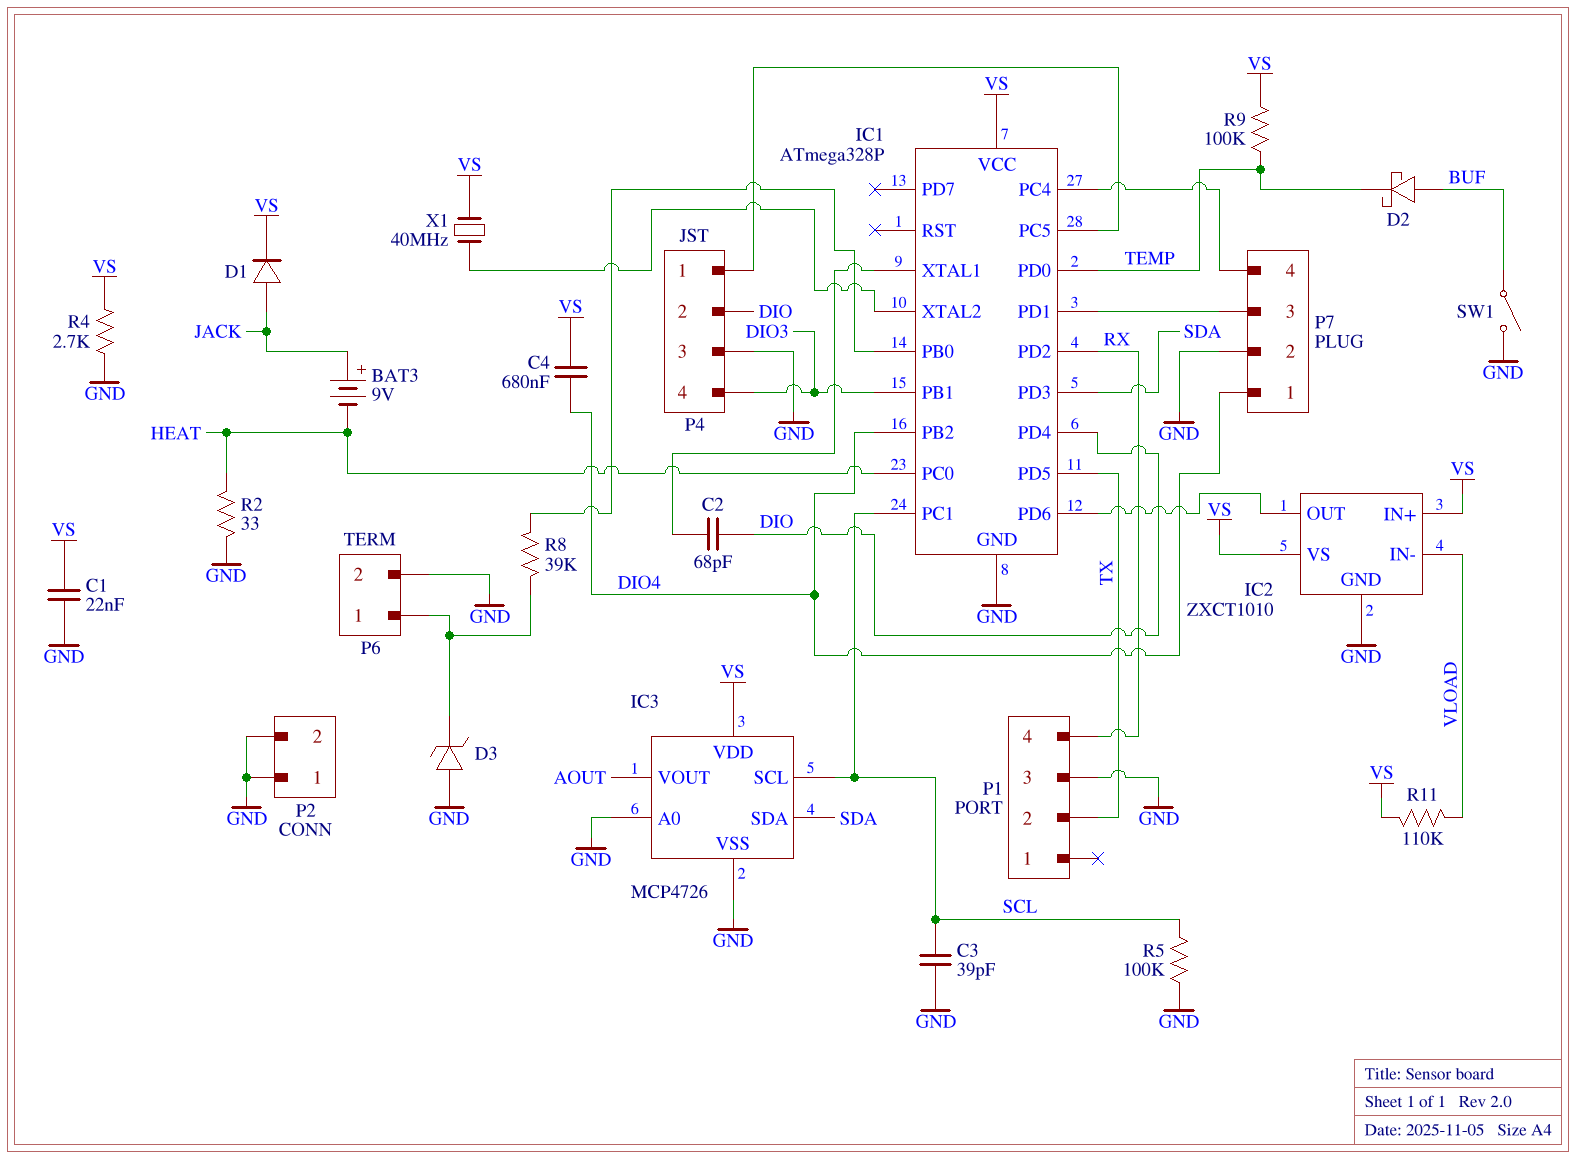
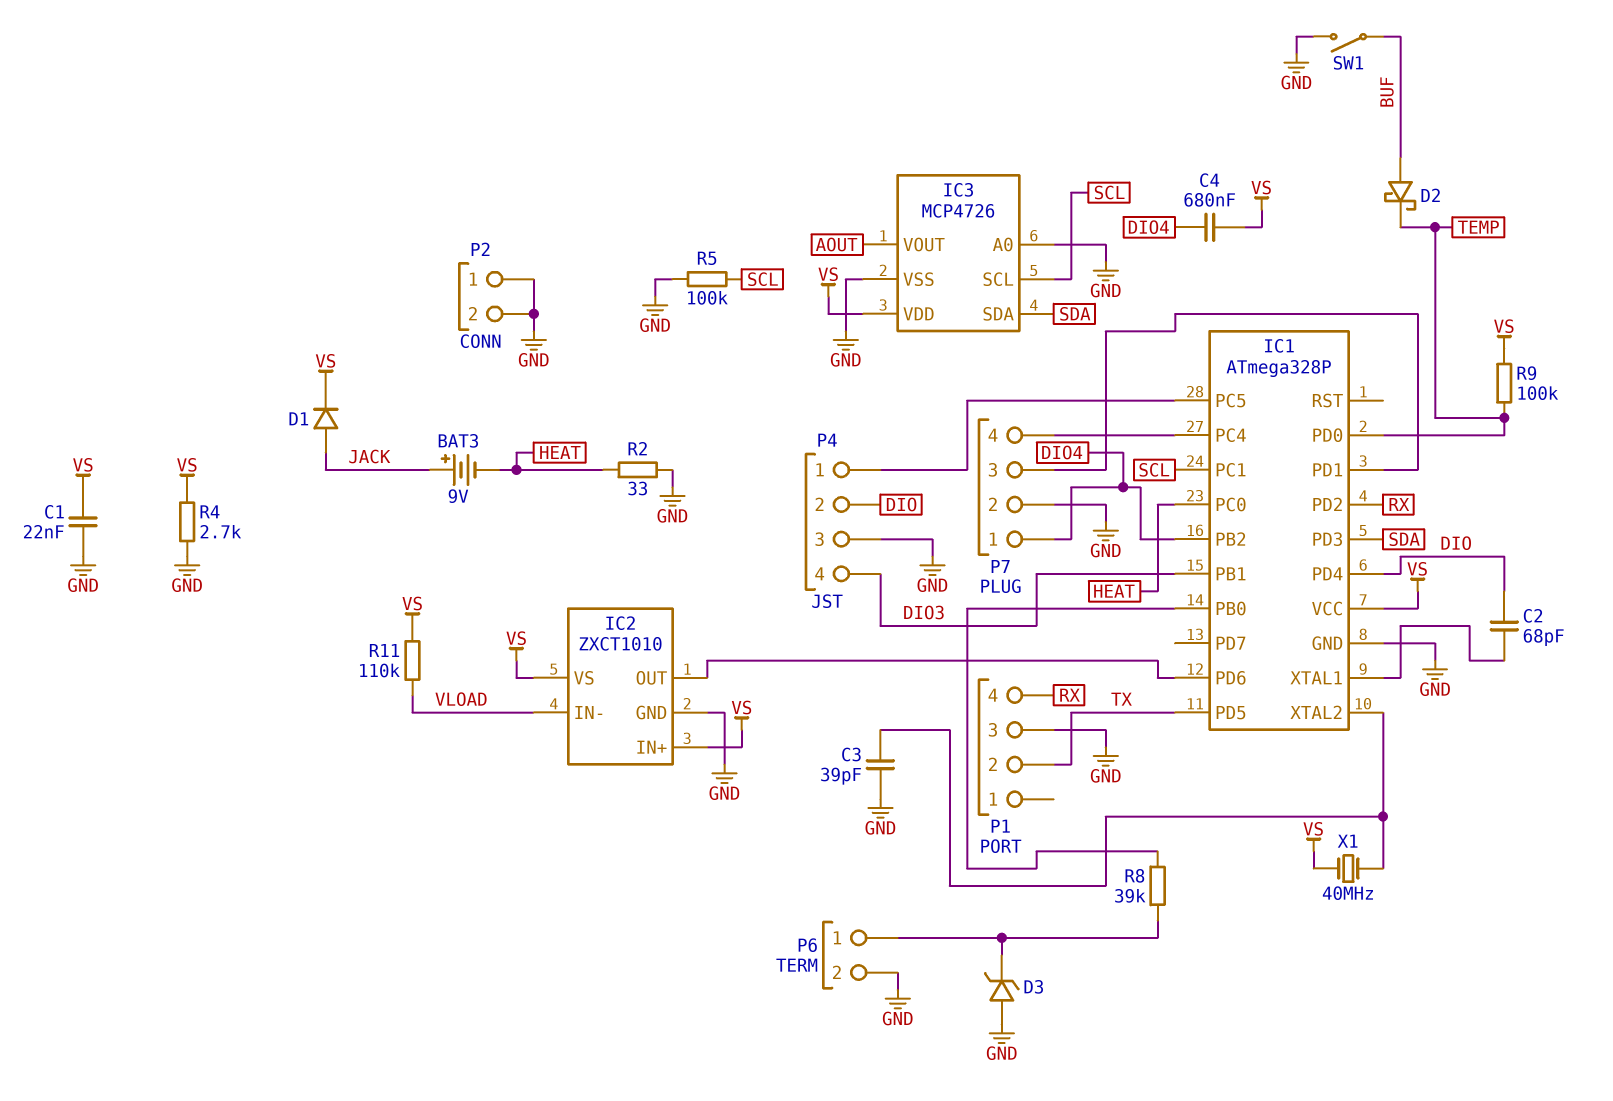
C3: 39pF (GND, SCL) -> 39pF (GND, IC1/XTAL2)

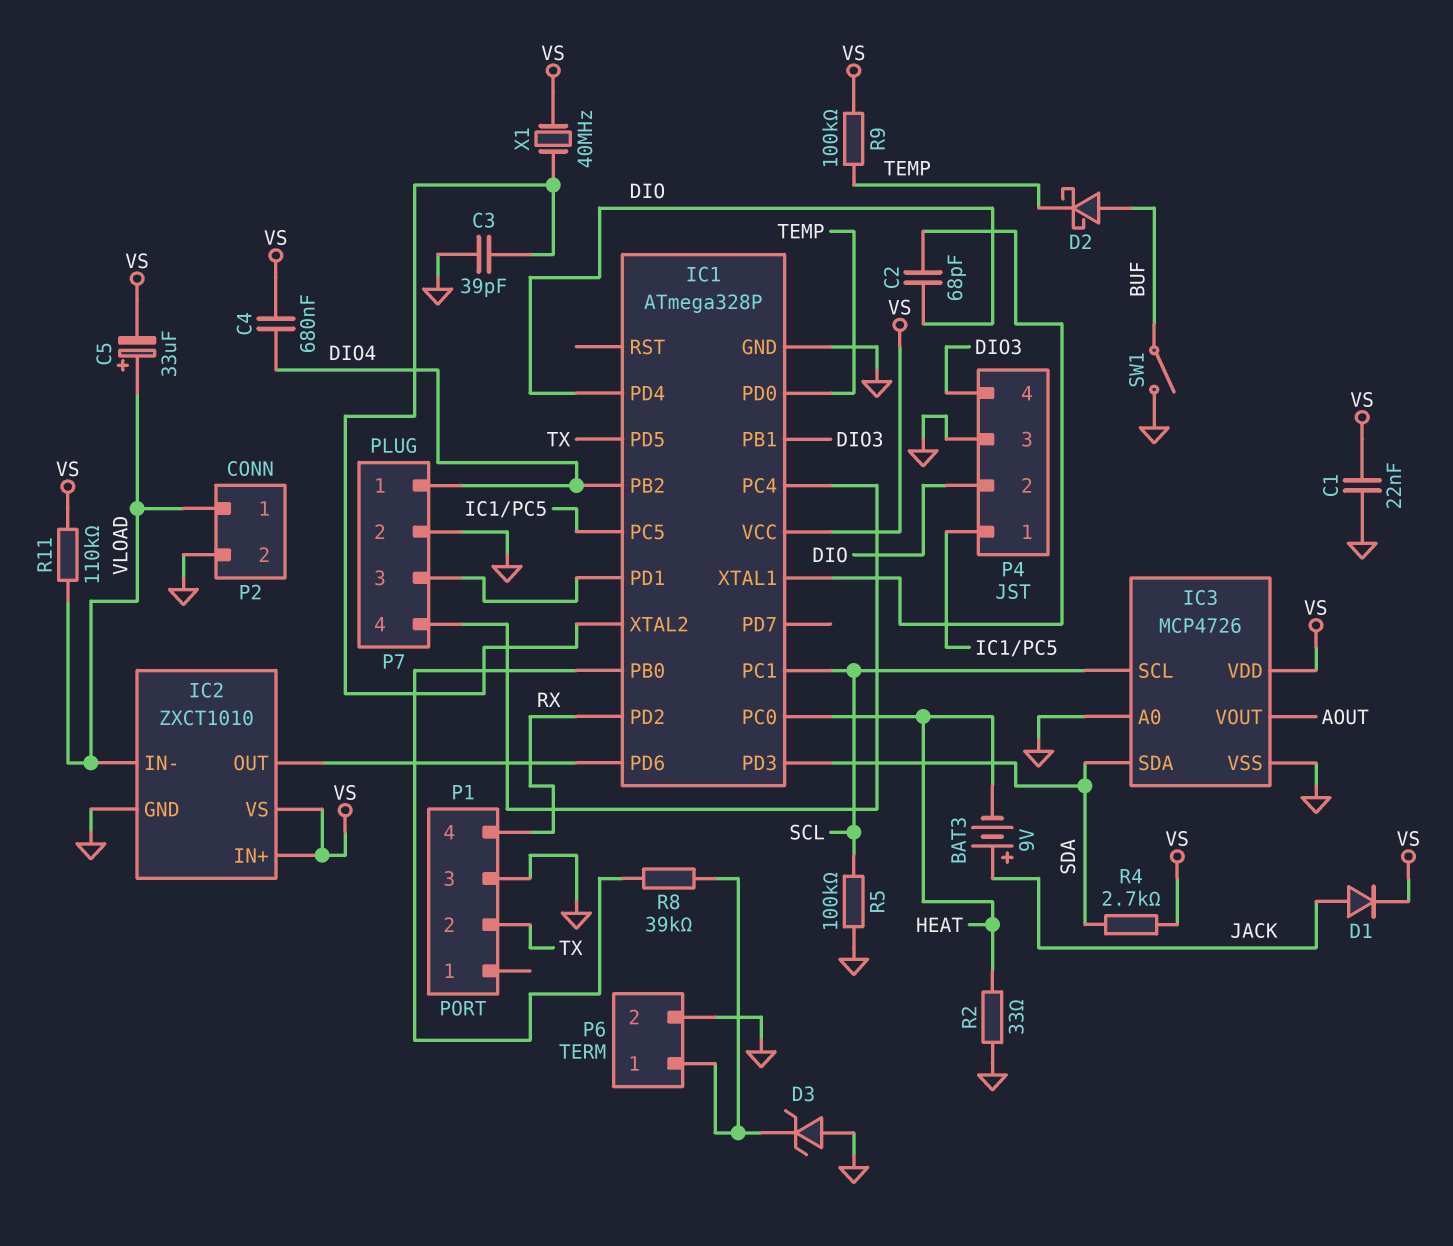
C5: none -> 33uF (plus VLOAD, minus VS)
P2 pin 1: GND -> VLOAD
R4: 2.7k (GND, VS) -> 2.7k (SDA, VS)

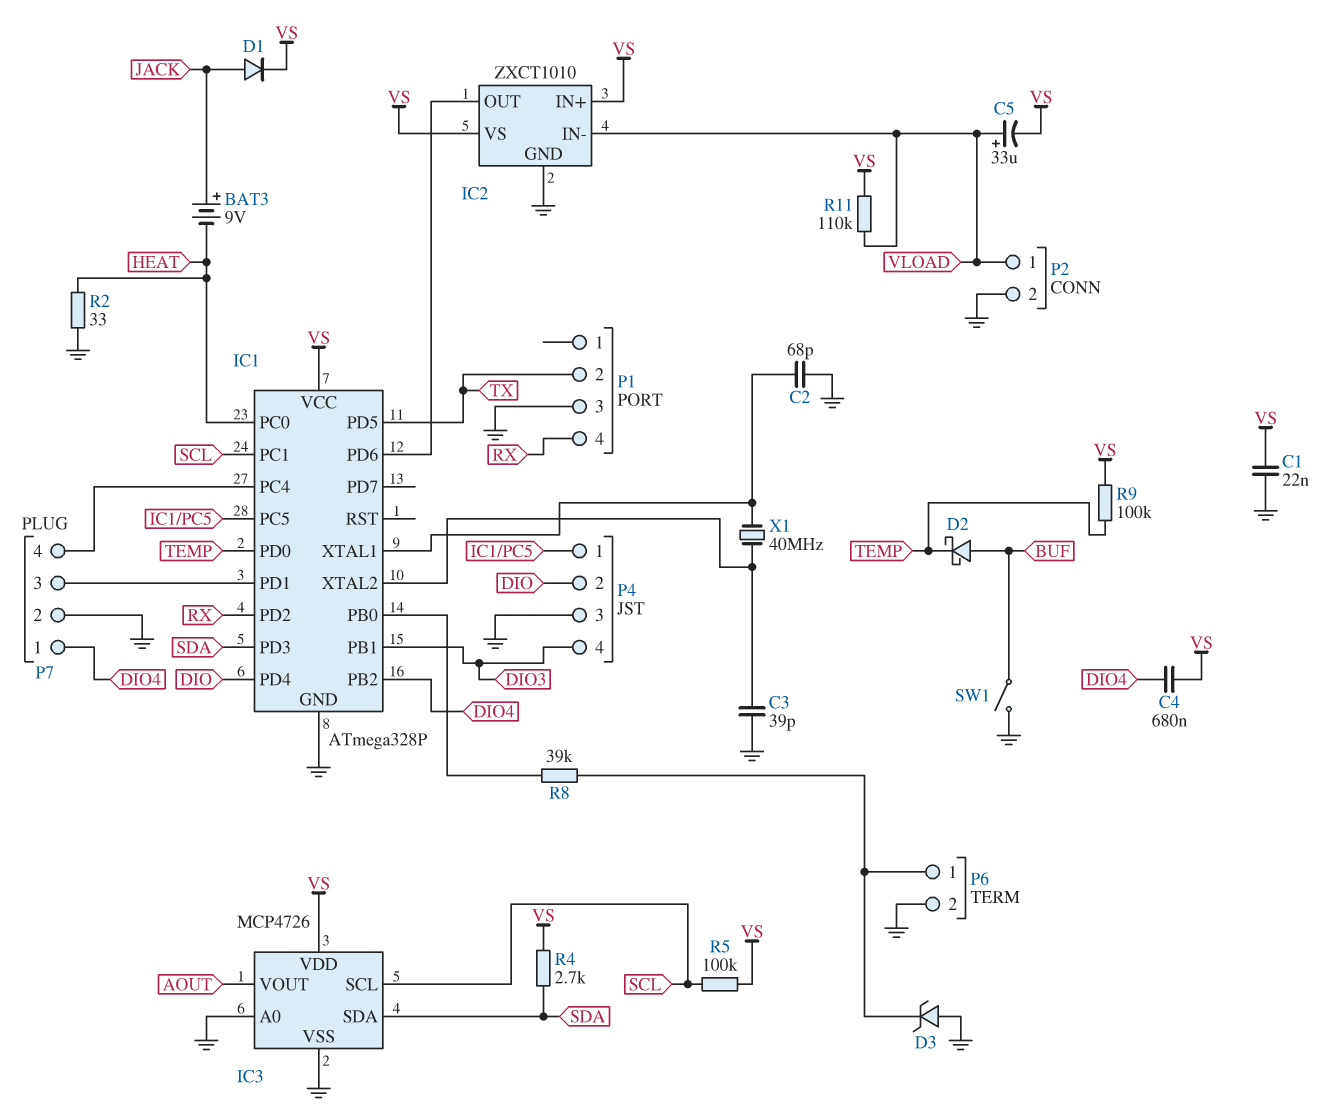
C2: 68pF (DIO, IC1/XTAL1) -> 68pF (GND, IC1/XTAL1)
R5: 100k (GND, SCL) -> 100k (SCL, VS)
X1: 40MHz (IC1/XTAL2, VS) -> 40MHz (IC1/XTAL1, IC1/XTAL2)

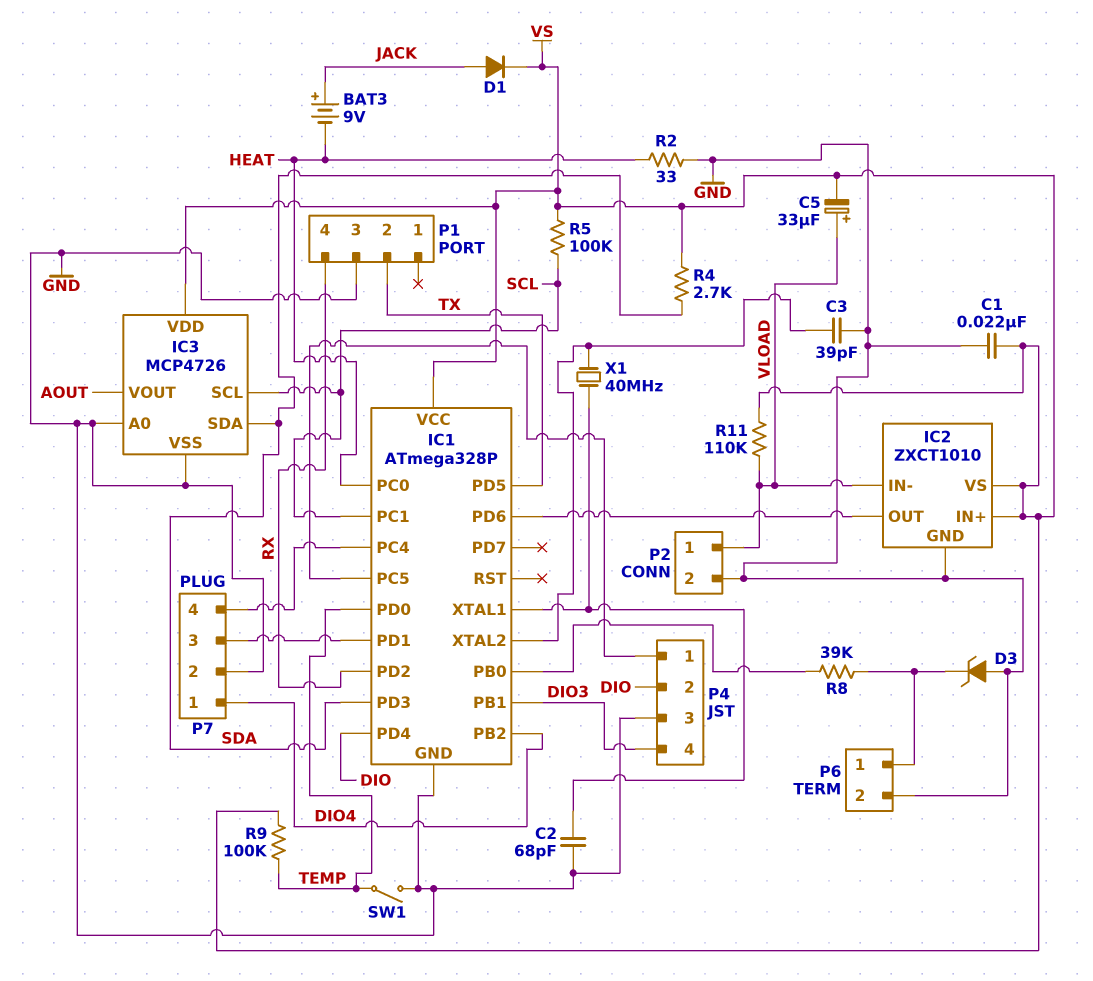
C4: 680nF (DIO4, VS) -> none
D2: schottky (A BUF, K TEMP) -> none
SW1: switch (BUF, GND) -> switch (GND, TEMP)

